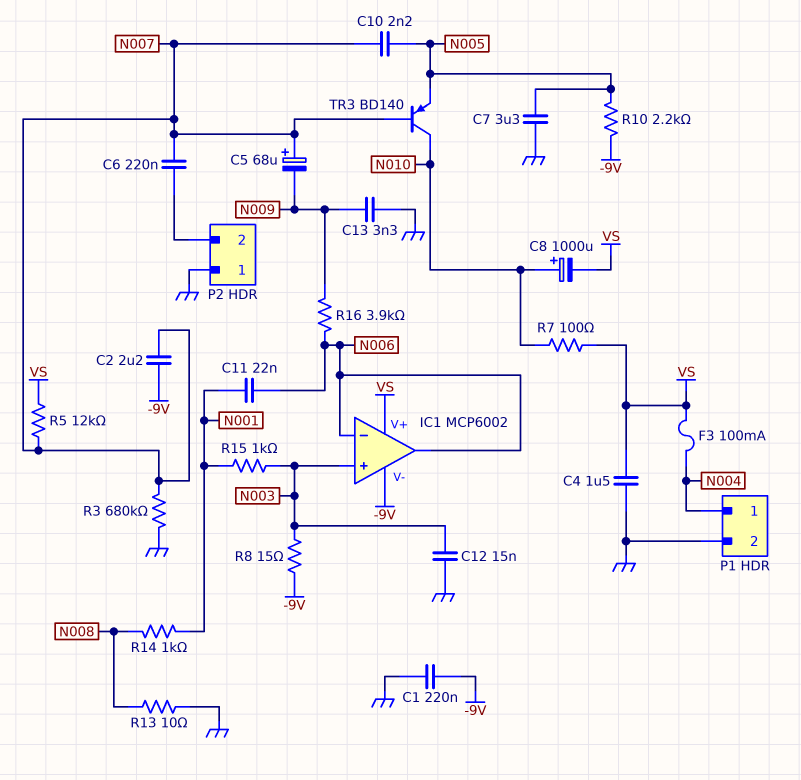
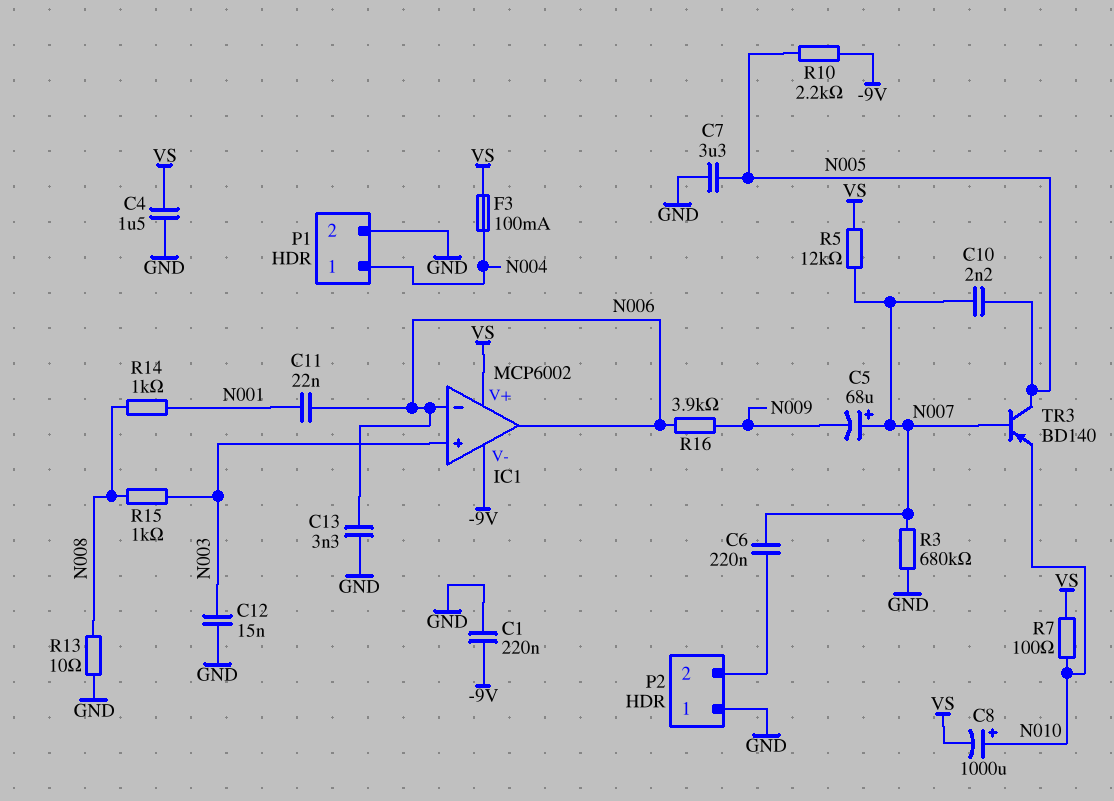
C2: 2.2uF (-9V, N007) -> none
C13: 3.3nF (GND, N009) -> 3.3nF (GND, N006)
R8: 15 (-9V, N003) -> none
R15: 1k (N001, N003) -> 1k (N003, N008)
TR3: PNP BD140 (B N007, C N010, E N005) -> PNP BD140 (B N007, C N005, E N010)

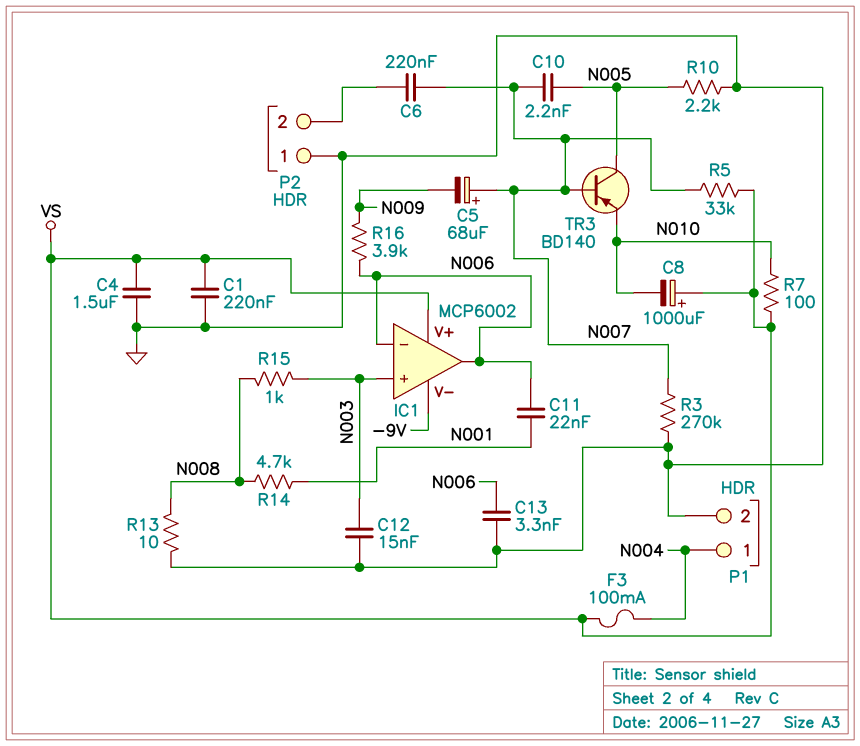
C1: 220nF (-9V, GND) -> 220nF (GND, VS)
C7: 3.3uF (GND, N005) -> none
C8: 1000uF (plus N010, minus VS) -> 1000uF (plus VS, minus N010)
R3: 680k (GND, N007) -> 270k (GND, N007)
R5: 12k (N007, VS) -> 33k (N007, VS)
R10: 2.2k (-9V, N005) -> 2.2k (GND, N005)
R14: 1k (N001, N008) -> 4.7k (N001, N008)

